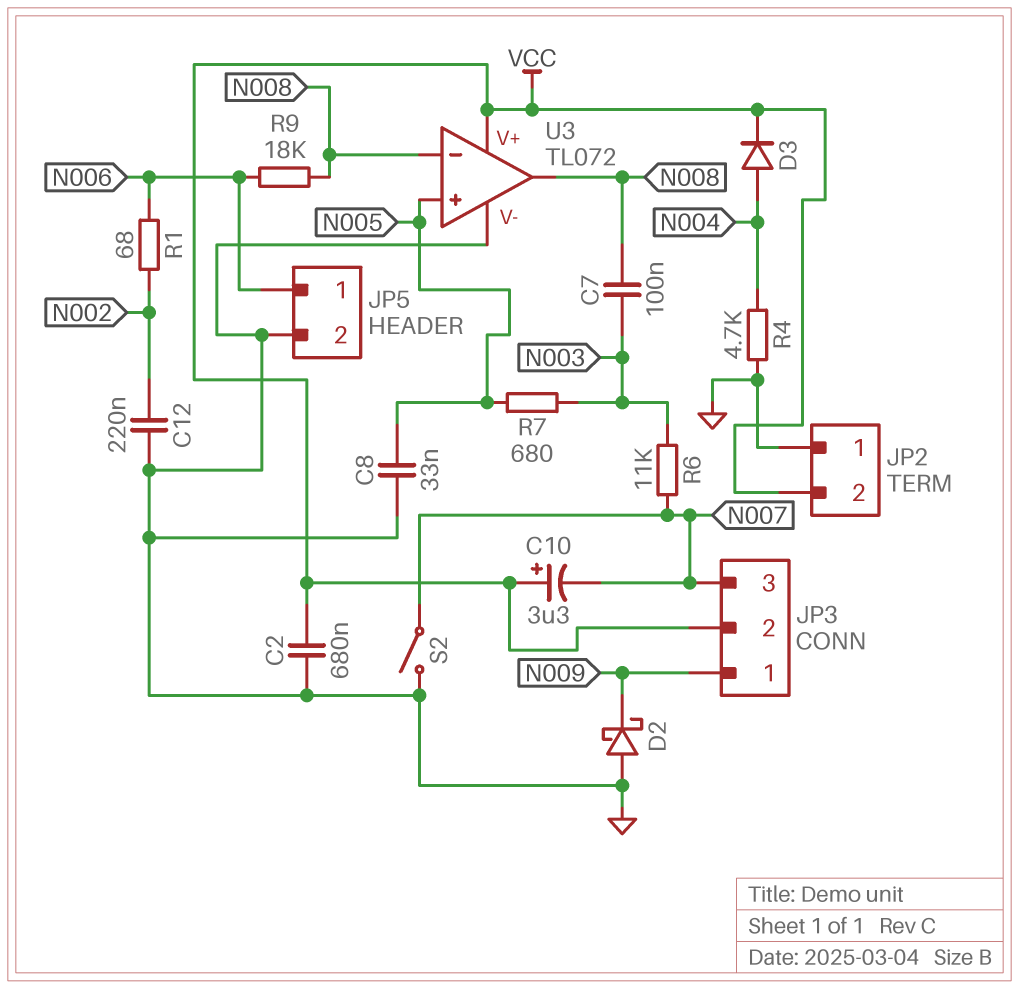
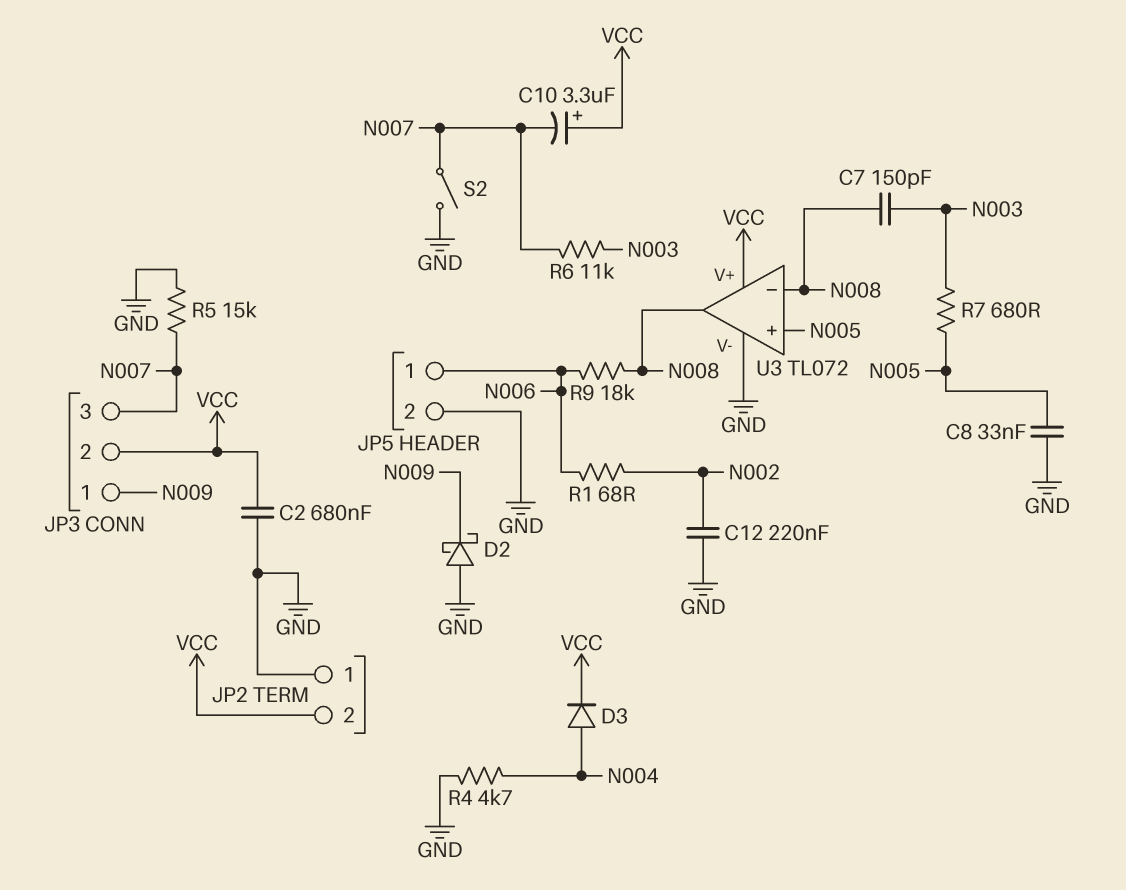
C7: 100nF (N003, N008) -> 150pF (N003, N008)
R5: none -> 15k (GND, N007)

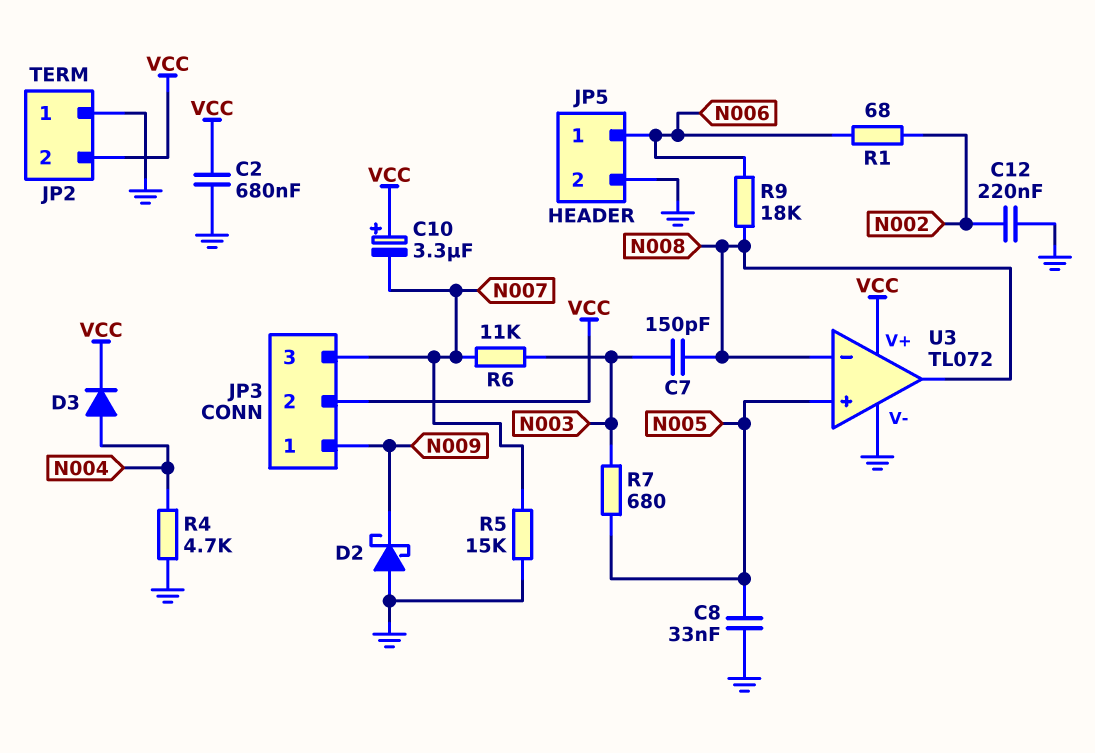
S2: switch (GND, N007) -> none

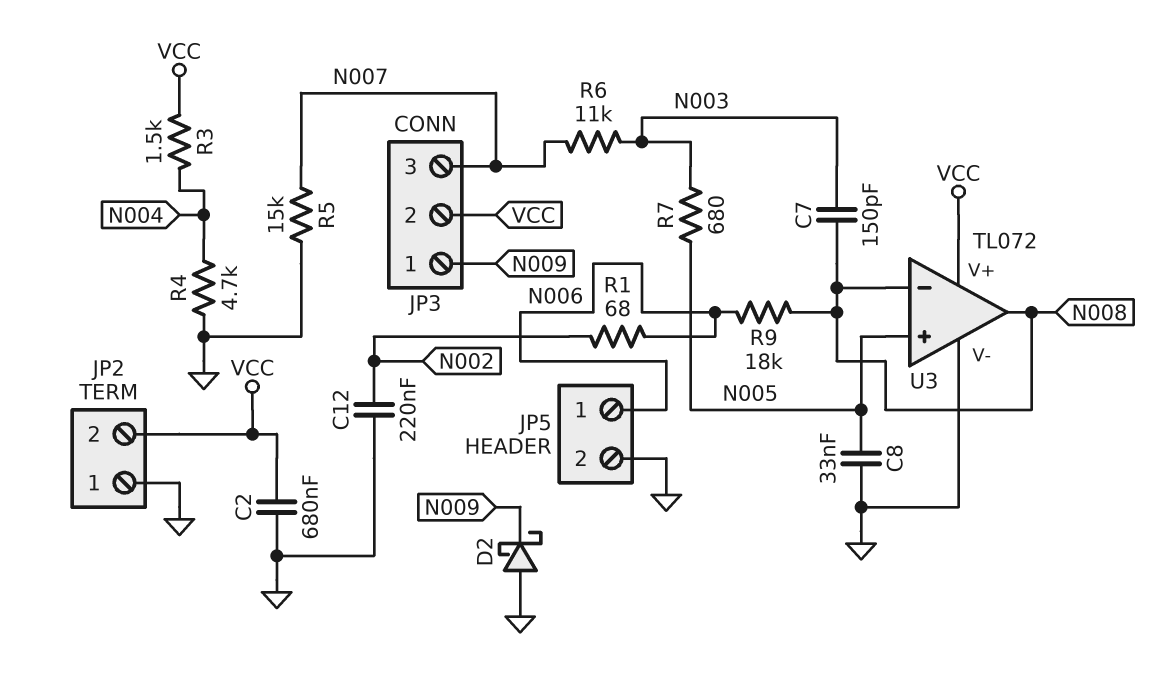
C10: 3.3uF (plus VCC, minus N007) -> none
D3: diode (A N004, K VCC) -> none
R3: none -> 1.5k (N004, VCC)

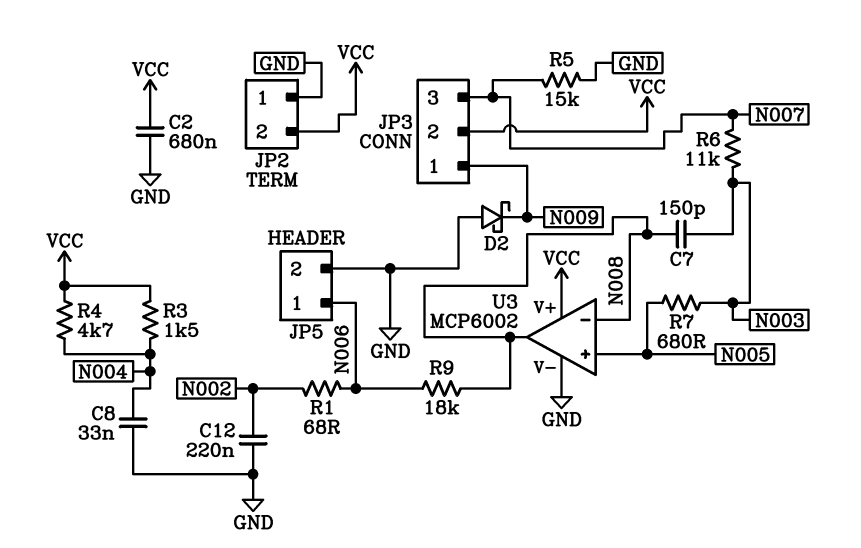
C8: 33nF (GND, N005) -> 33nF (GND, N004)
R4: 4.7k (GND, N004) -> 4.7k (N004, VCC)
U3: TL072 -> MCP6002

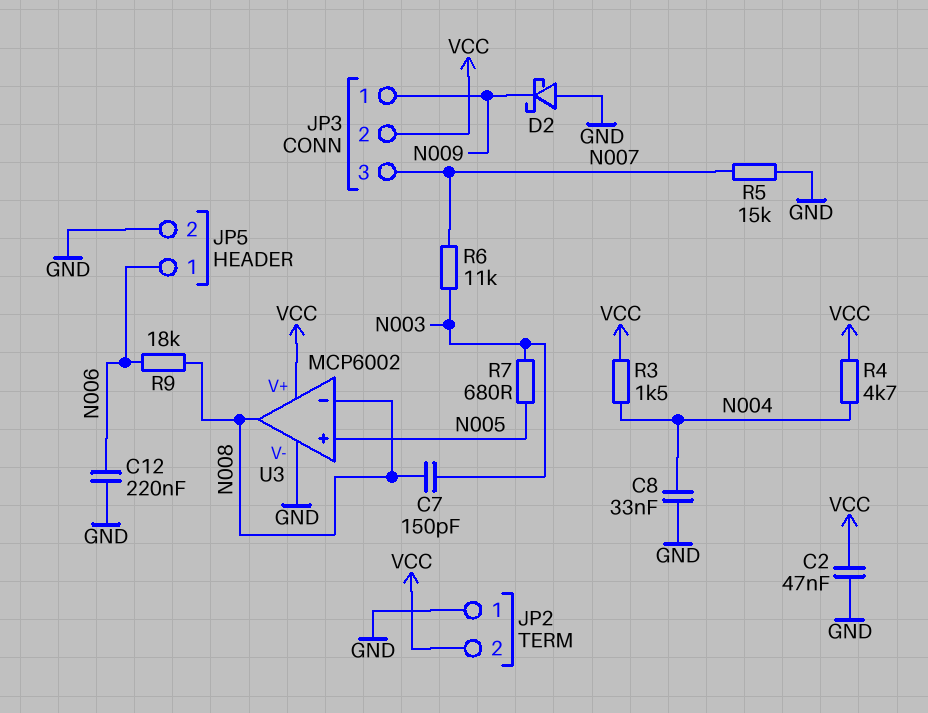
C2: 680nF (GND, VCC) -> 47nF (GND, VCC)
C12: 220nF (GND, N002) -> 220nF (GND, N006)
R1: 68 (N002, N006) -> none

